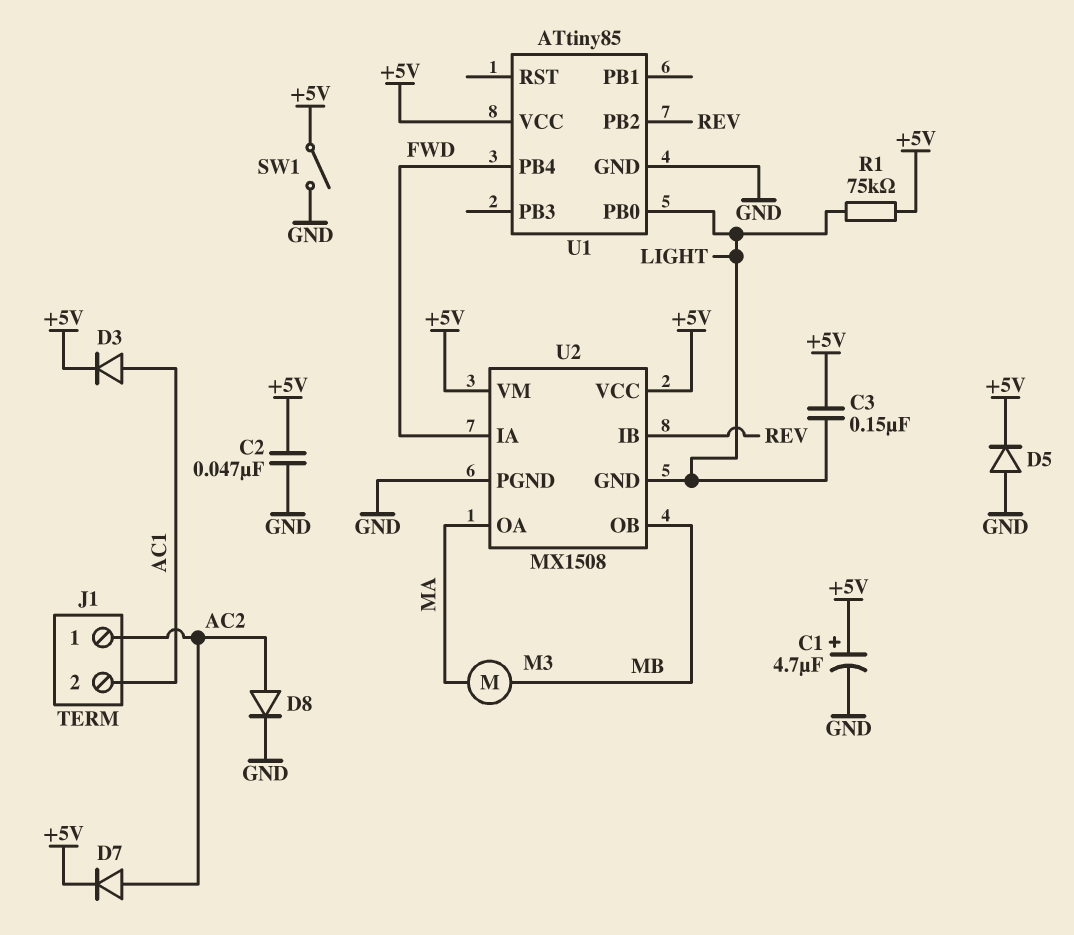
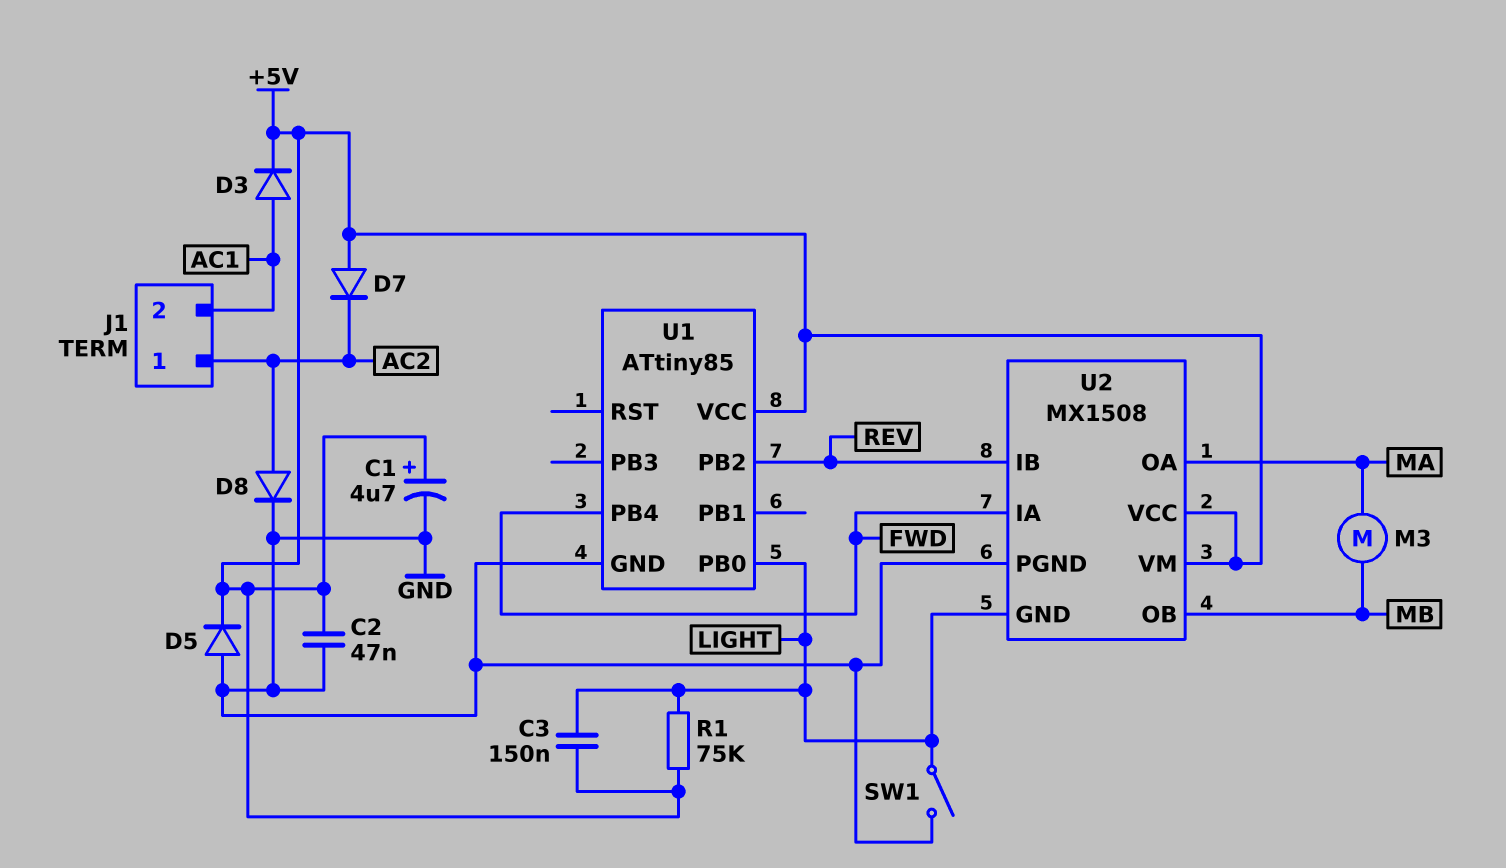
D7: diode (A AC2, K +5V) -> diode (A +5V, K AC2)
SW1: switch (+5V, GND) -> switch (GND, LIGHT)

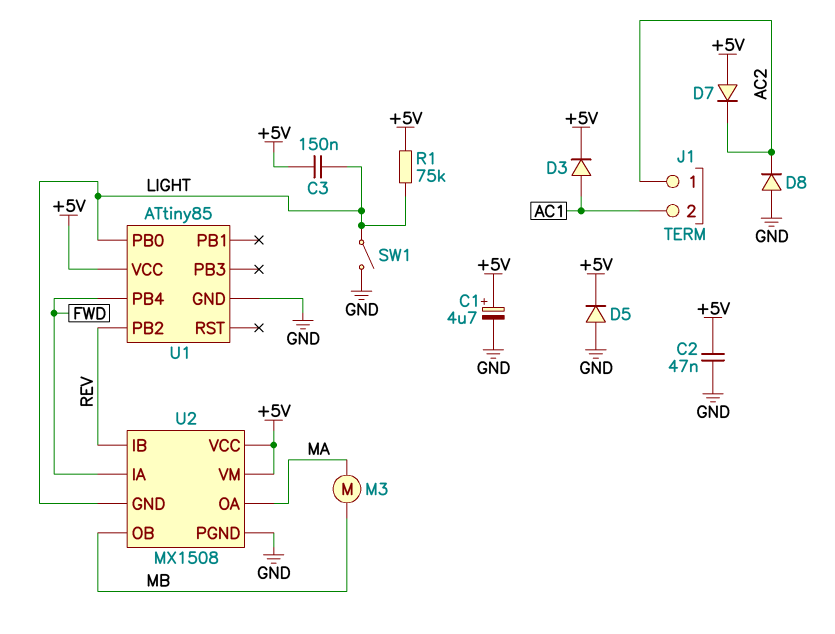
D8: diode (A AC2, K GND) -> diode (A GND, K AC2)

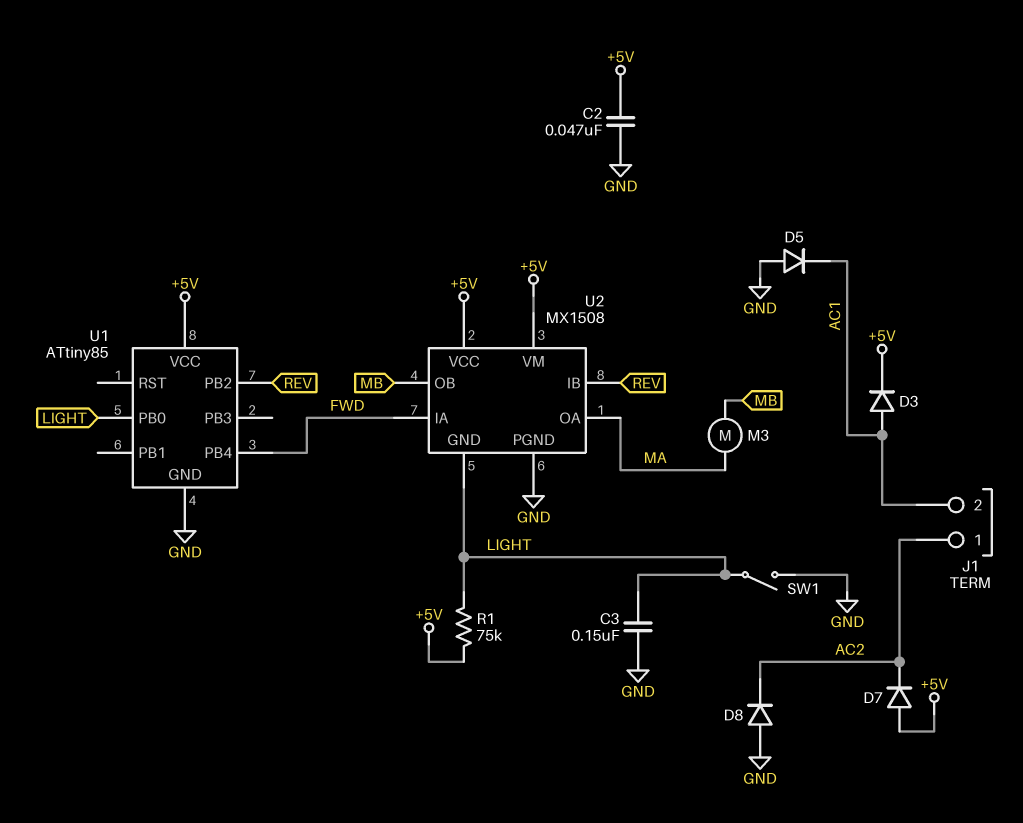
C1: 4.7uF (plus +5V, minus GND) -> none
C3: 150nF (+5V, LIGHT) -> 150nF (GND, LIGHT)
D5: diode (A GND, K +5V) -> diode (A GND, K AC1)

